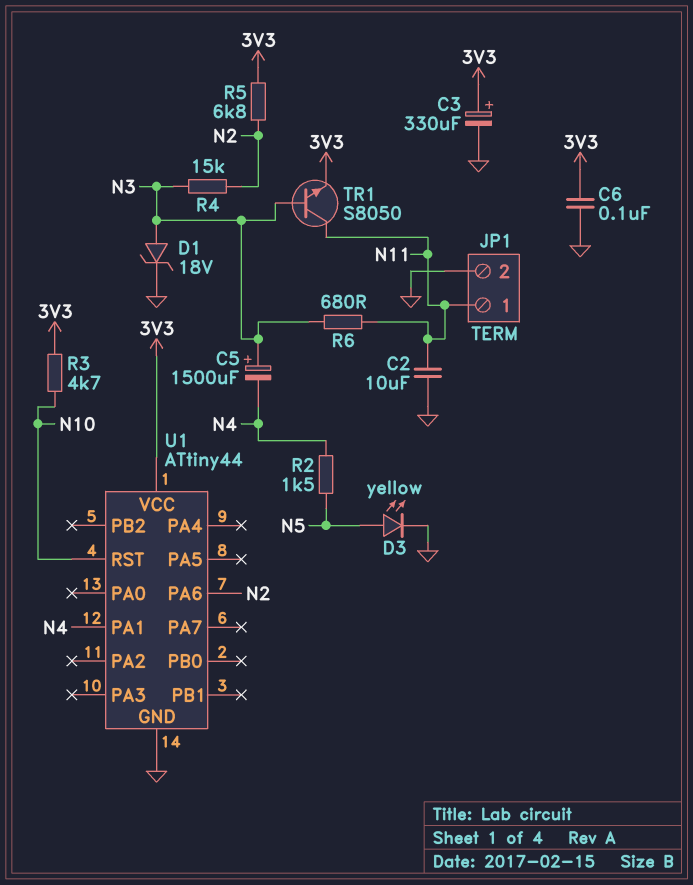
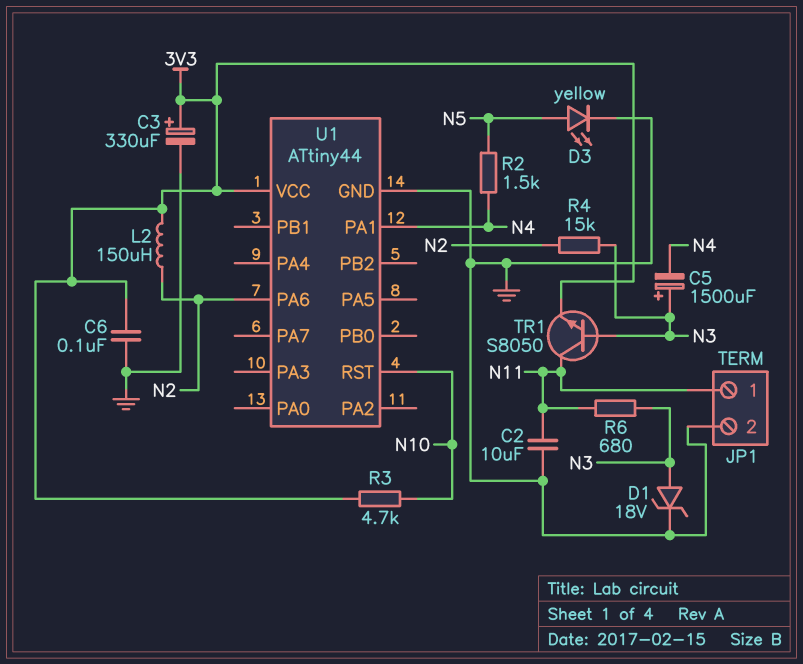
L2: none -> 150uH (3V3, N2)
R5: 6.8k (3V3, N2) -> none

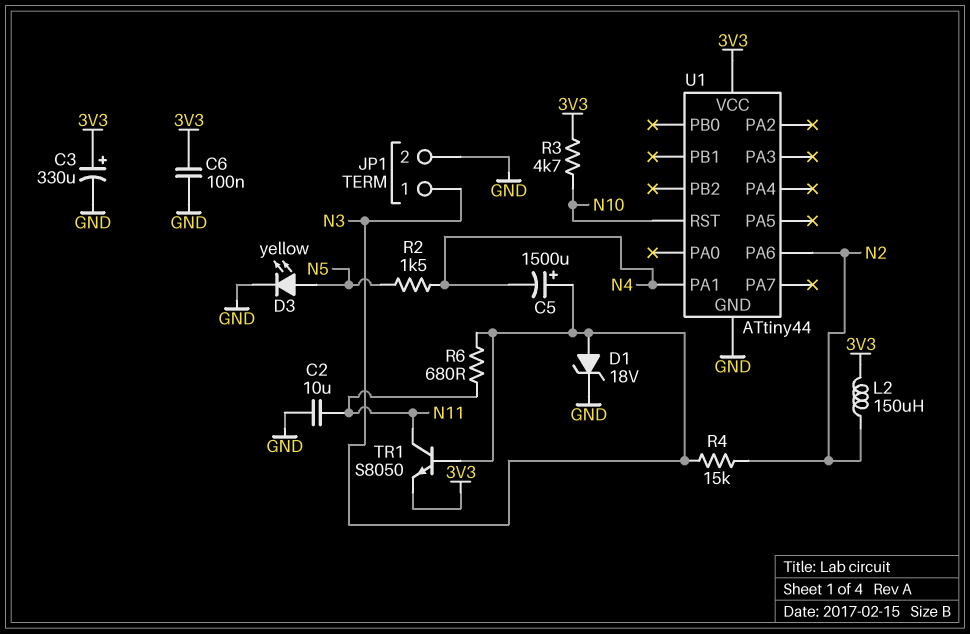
JP1 pin 1: N11 -> N3

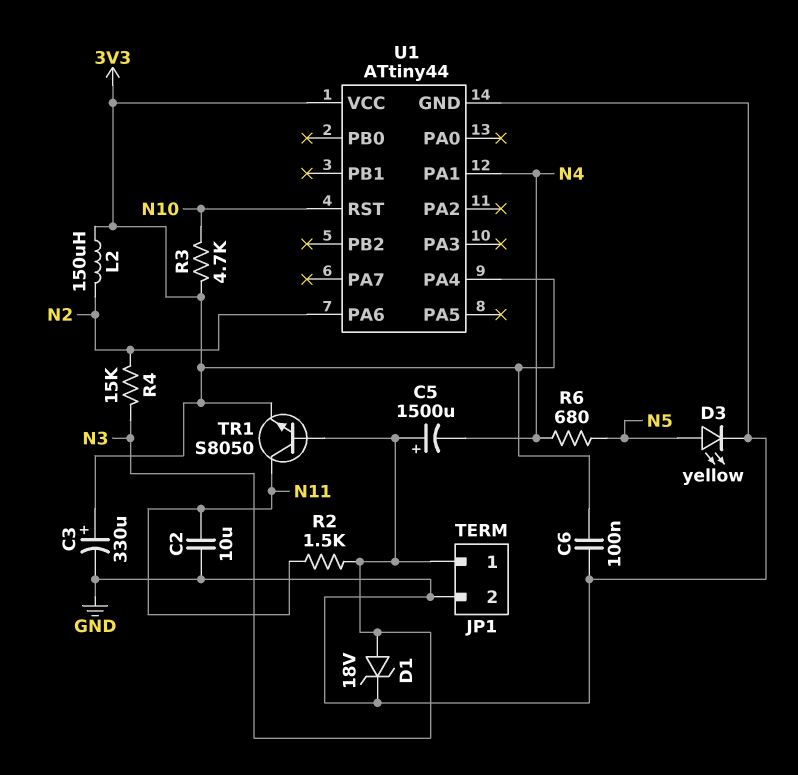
R2: 1.5k (N4, N5) -> 1.5k (N3, N11)
R6: 680 (N3, N11) -> 680 (N4, N5)
U1 pin PA4: none -> 3V3

